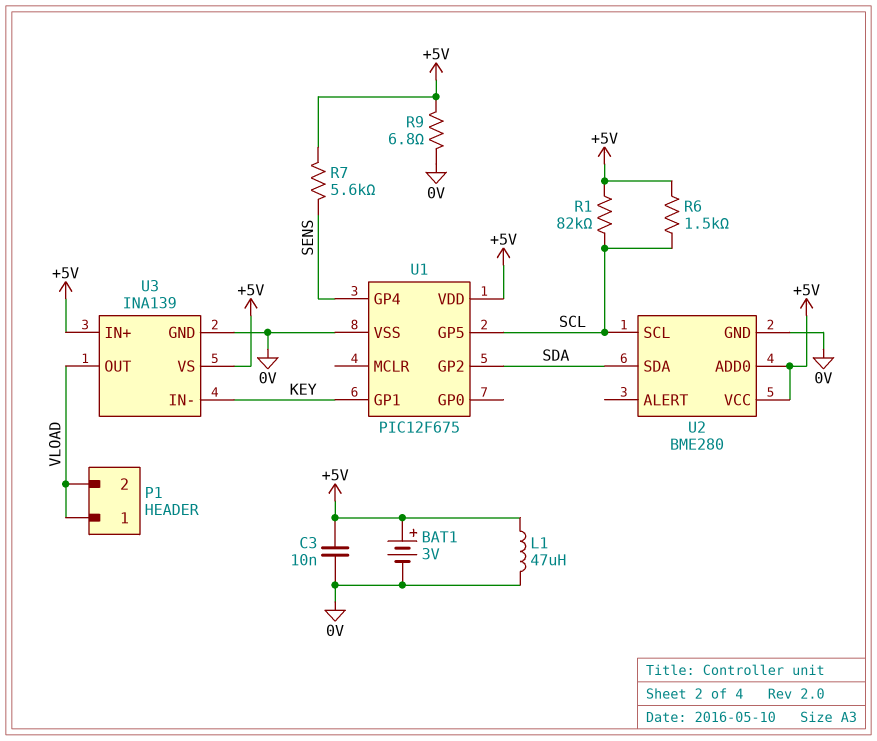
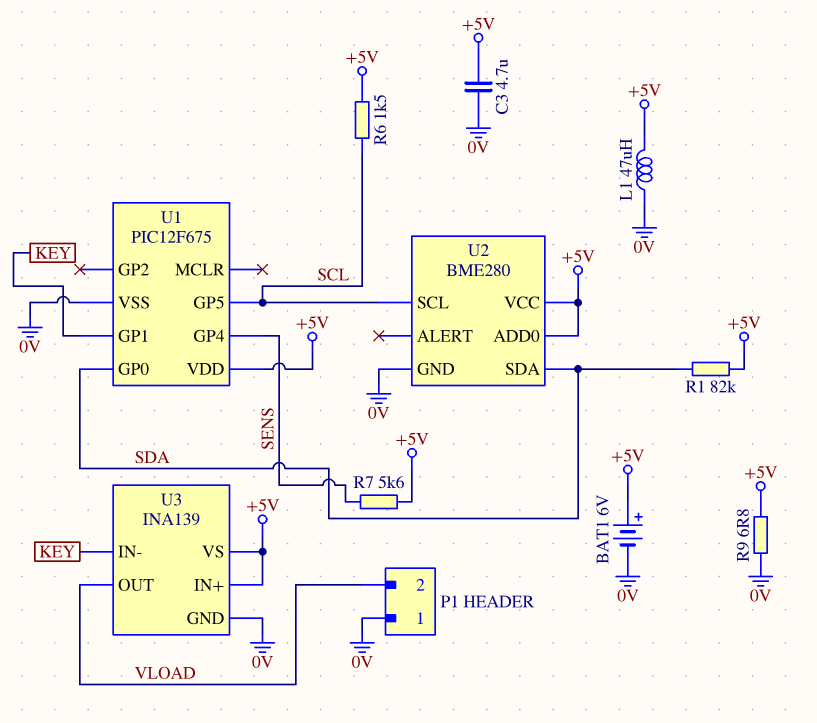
BAT1: 3V (plus +5V, minus 0V) -> 6V (plus +5V, minus 0V)
C3: 10nF (+5V, 0V) -> 4.7uF (+5V, 0V)
P1 pin 1: VLOAD -> 0V
R1: 82k (+5V, SCL) -> 82k (+5V, SDA)
U1 pin GP0: none -> SDA
U1 pin GP2: SDA -> none

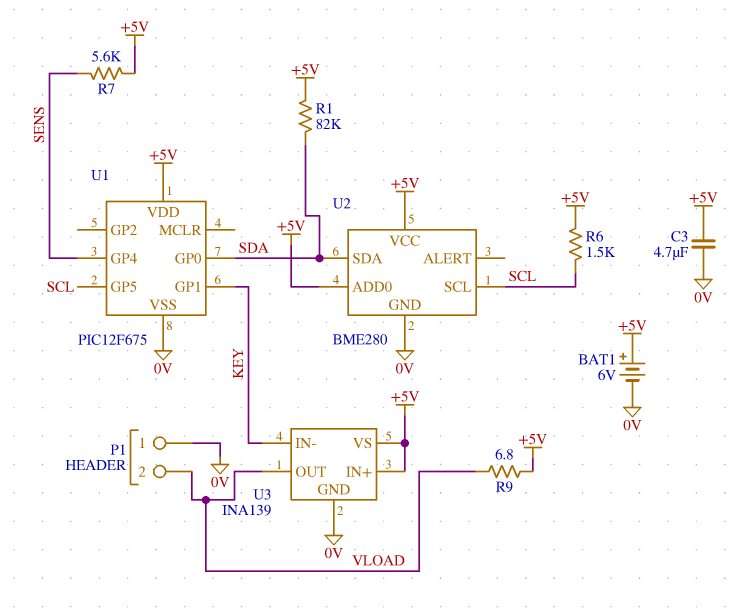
L1: 47uH (+5V, 0V) -> none
R9: 6.8 (+5V, 0V) -> 6.8 (+5V, VLOAD)

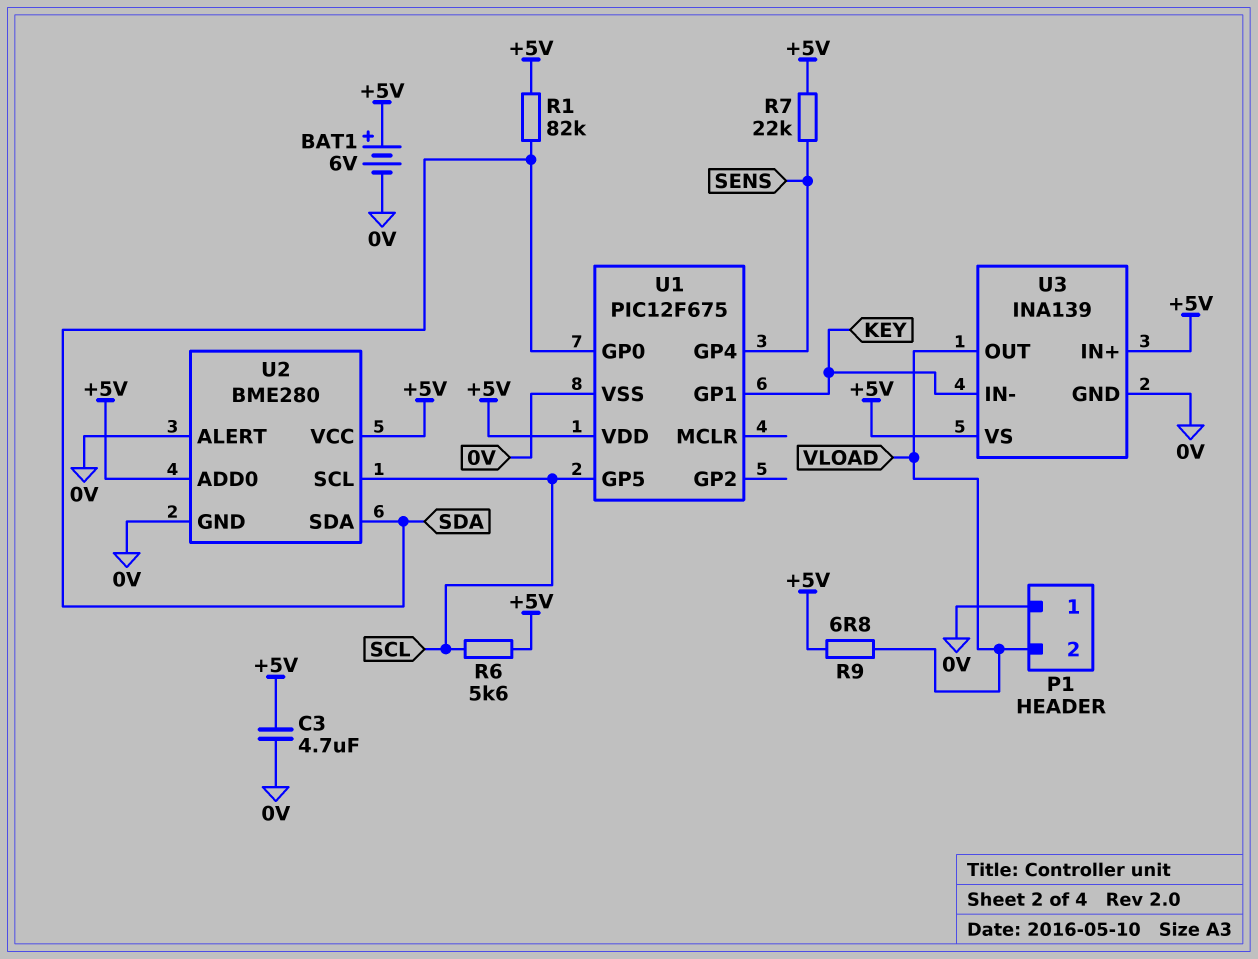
R6: 1.5k (+5V, SCL) -> 5.6k (+5V, SCL)
R7: 5.6k (+5V, SENS) -> 22k (+5V, SENS)
U2 pin ALERT: none -> 0V

